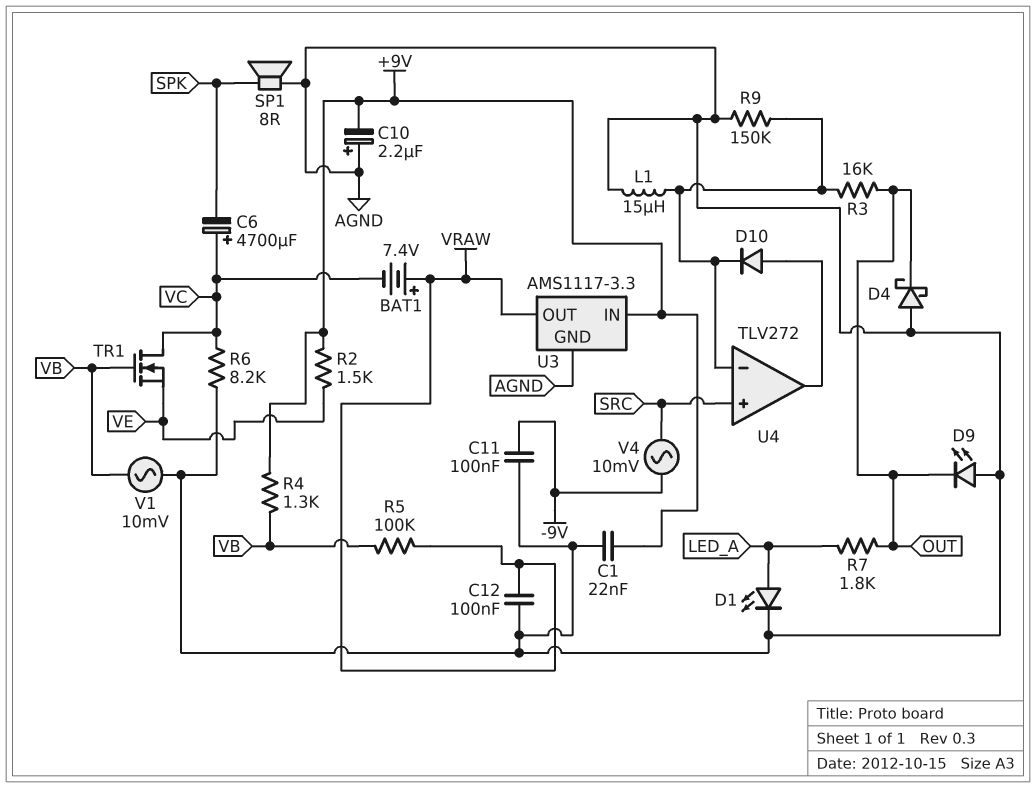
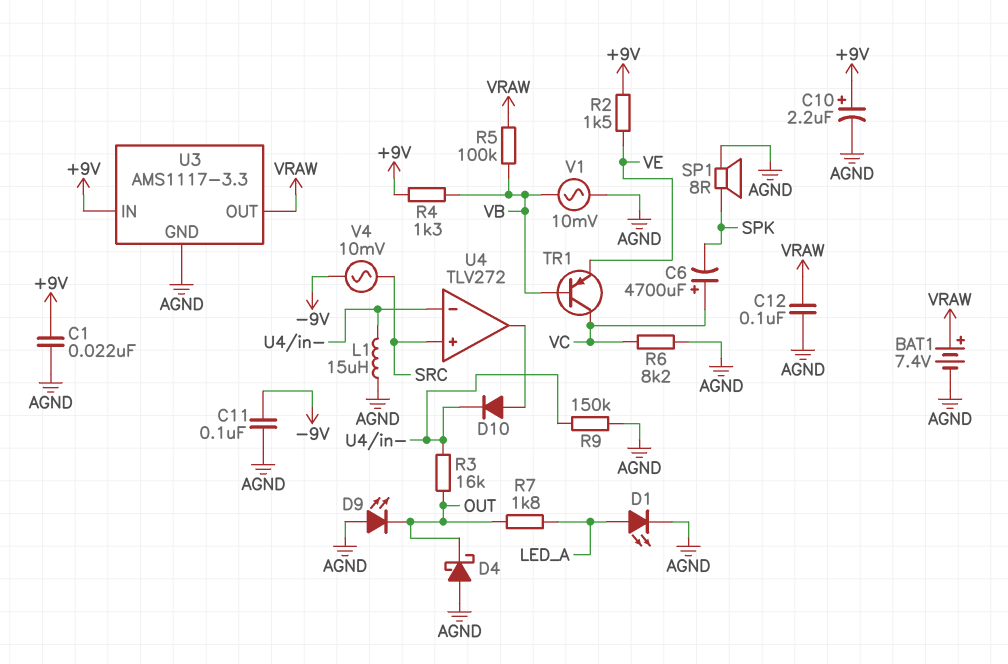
BAT1: 7.4V (plus VRAW, minus VC) -> 7.4V (plus VRAW, minus AGND)
C10: 2.2uF (plus AGND, minus +9V) -> 2.2uF (plus +9V, minus AGND)
TR1: NMOS (G VB, D VC, S VE) -> PNP (B VB, C VC, E VE)

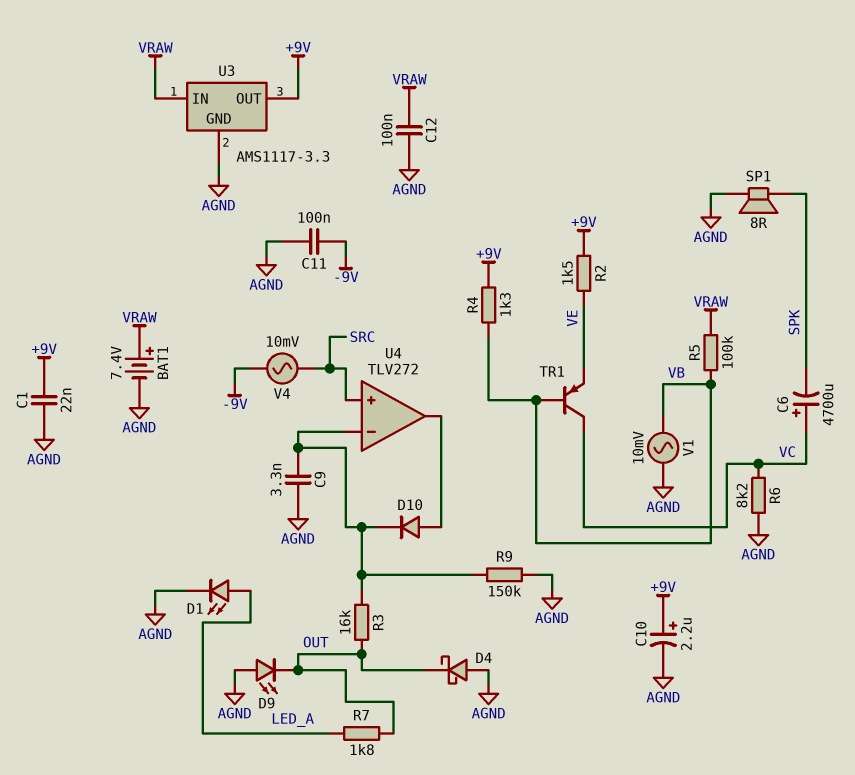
C9: none -> 3.3nF (AGND, U4/in-)
L1: 15uH (AGND, U4/in-) -> none
U3 pin IN: +9V -> VRAW
U3 pin OUT: VRAW -> +9V

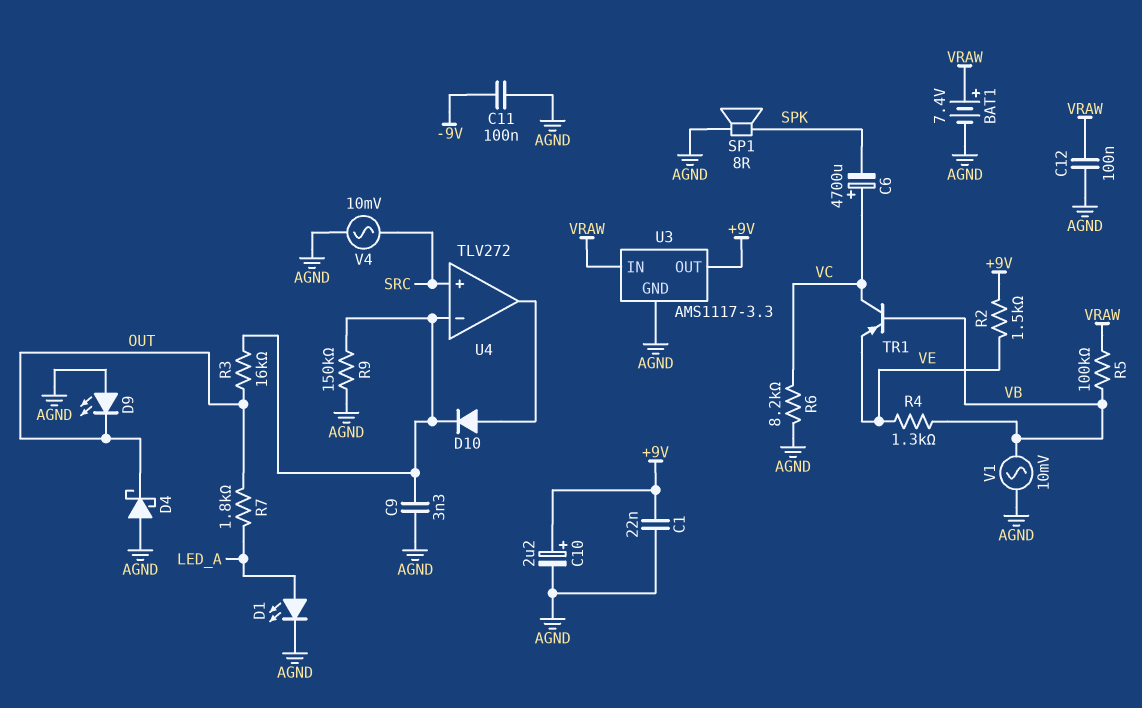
R4: 1.3k (+9V, VB) -> 1.3k (VB, VE)
V4: AC 10mV (-9V, SRC) -> AC 10mV (AGND, SRC)

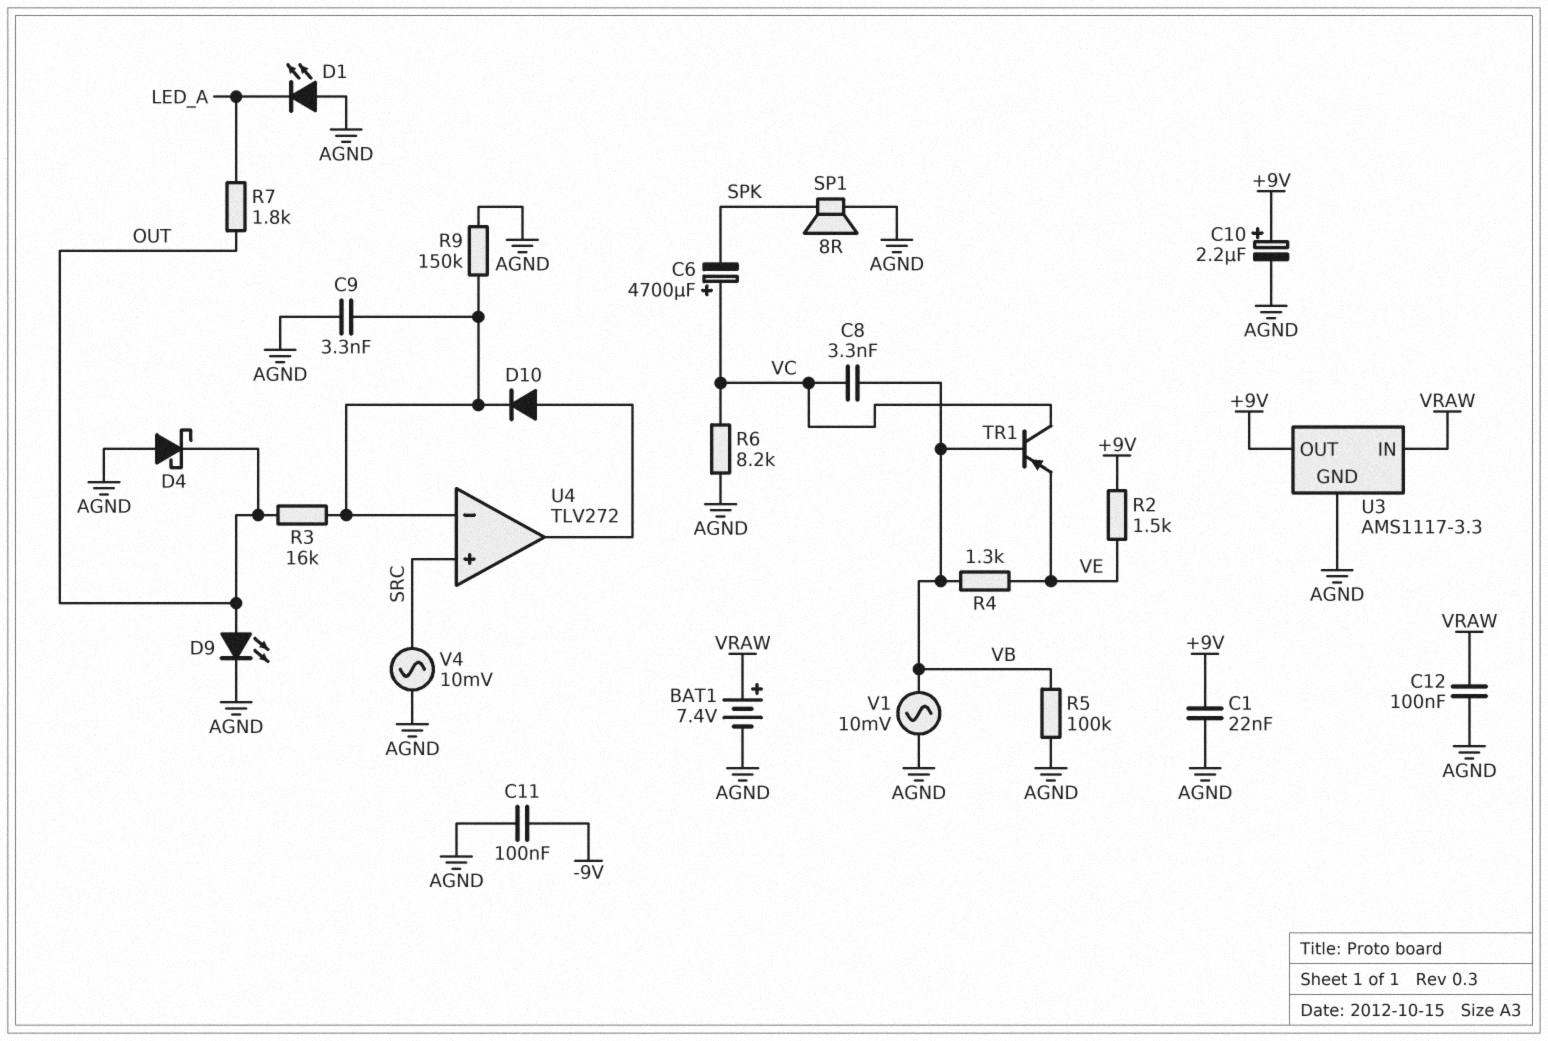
C8: none -> 3.3nF (VB, VC)
D1: LED (A LED_A, K AGND) -> LED (A AGND, K LED_A)
D9: LED (A AGND, K OUT) -> LED (A OUT, K AGND)
R5: 100k (VB, VRAW) -> 100k (AGND, VB)

